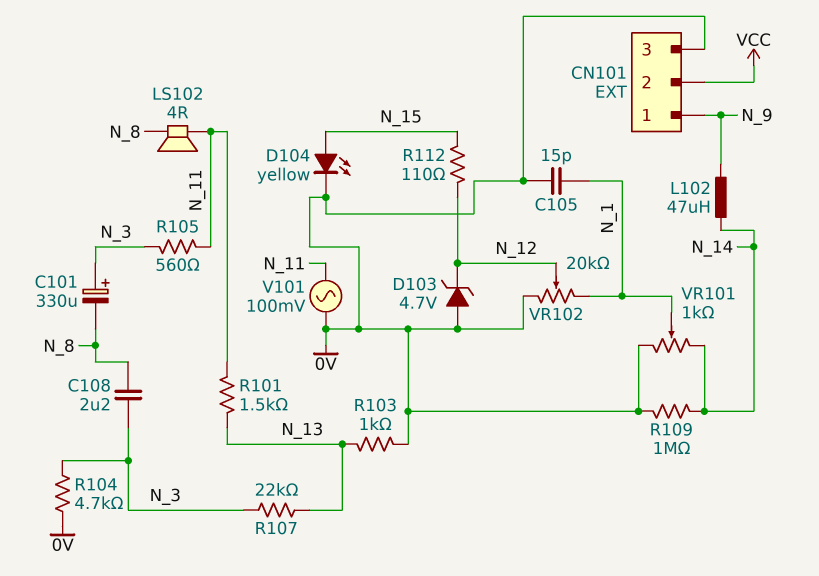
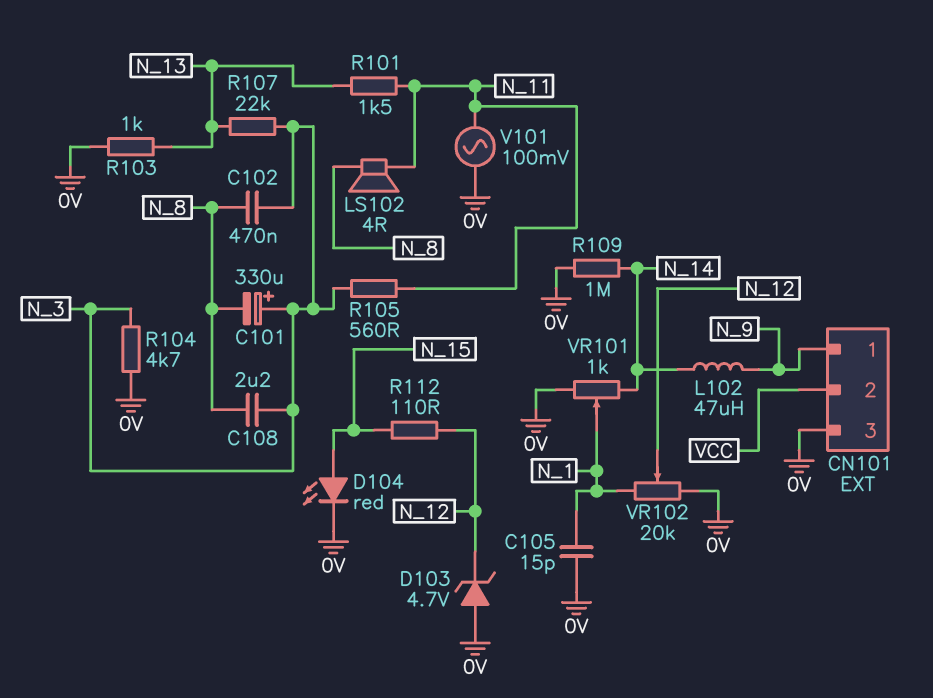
C102: none -> 470nF (N_3, N_8)
D104: LED yellow (A N_15, K 0V) -> LED red (A N_15, K 0V)

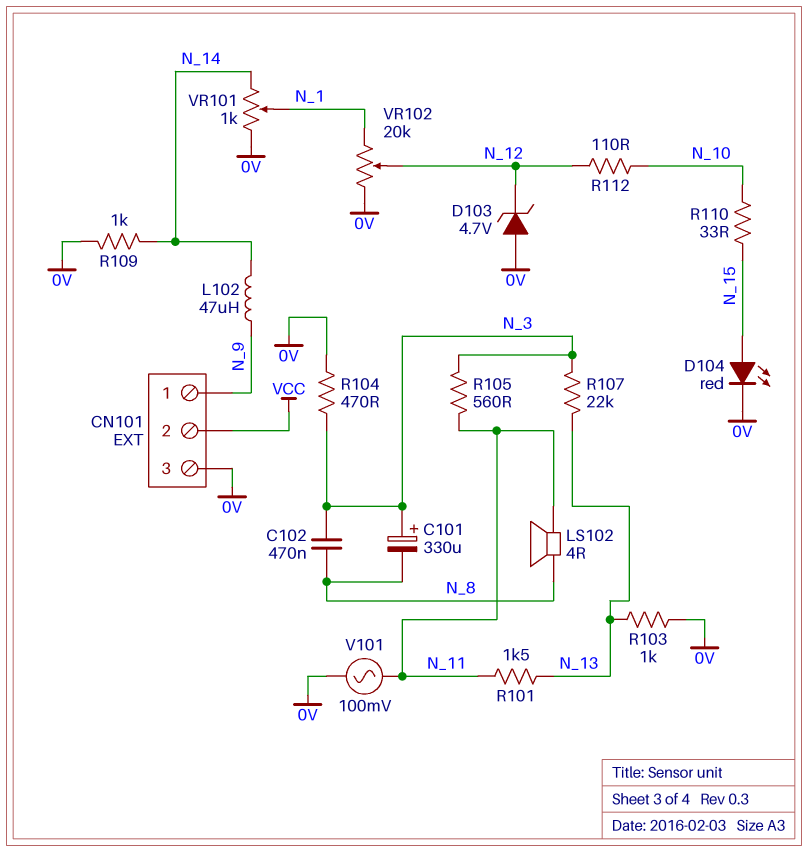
C105: 15pF (0V, N_1) -> none
C108: 2.2uF (N_3, N_8) -> none
R104: 4.7k (0V, N_3) -> 470 (0V, N_3)
R109: 1M (0V, N_14) -> 1k (0V, N_14)
R110: none -> 33 (N_10, N_15)
R112: 110 (N_12, N_15) -> 110 (N_10, N_12)

